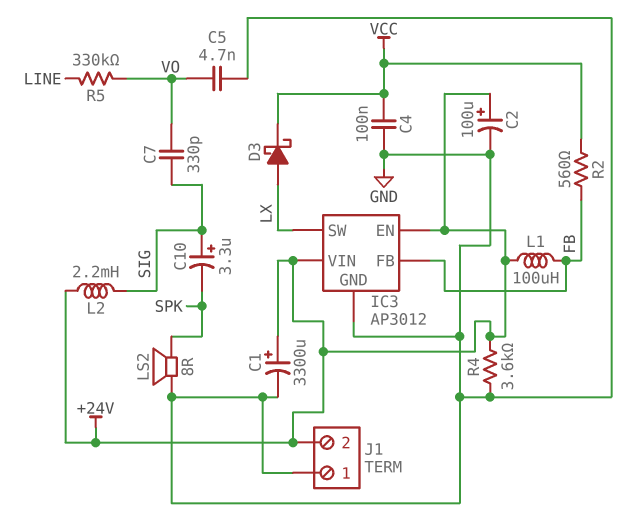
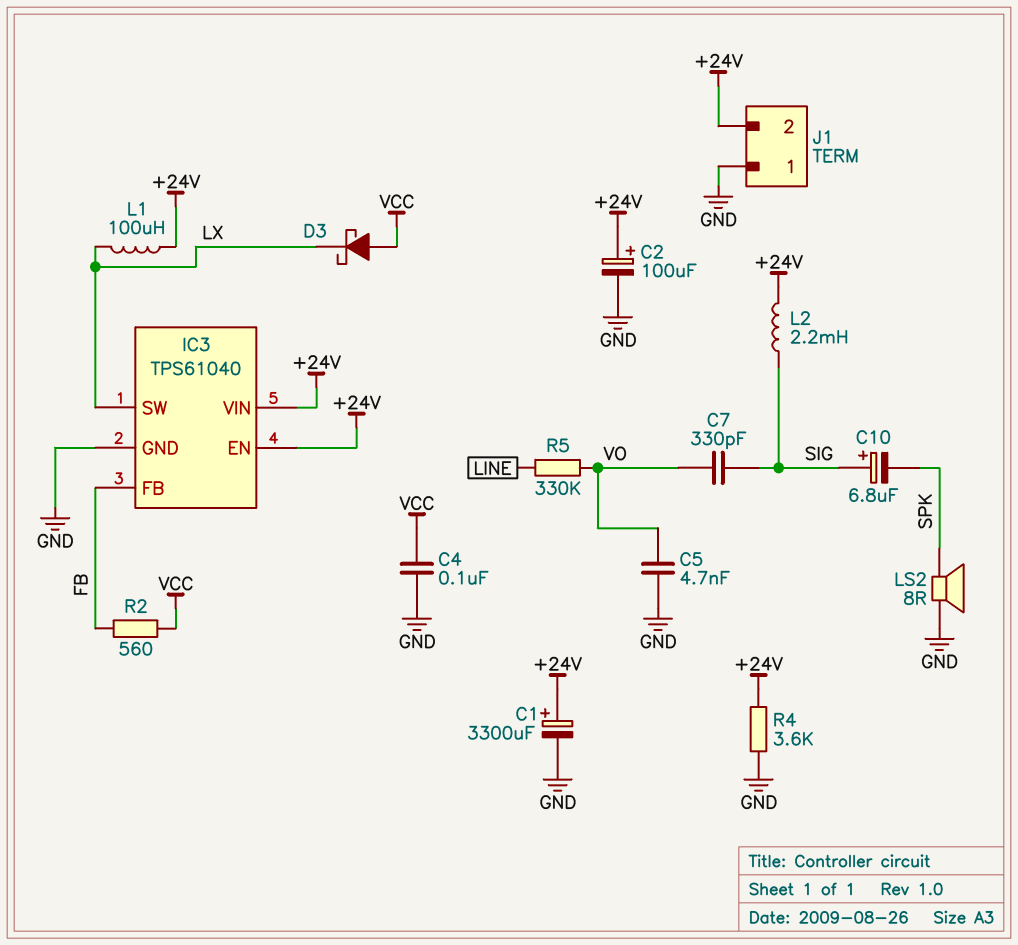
C10: 3.3uF (plus SIG, minus SPK) -> 6.8uF (plus SIG, minus SPK)
D3: schottky (A LX, K VCC) -> schottky (A VCC, K LX)
IC3: AP3012 -> TPS61040
L1: 100uH (+24V, FB) -> 100uH (+24V, LX)

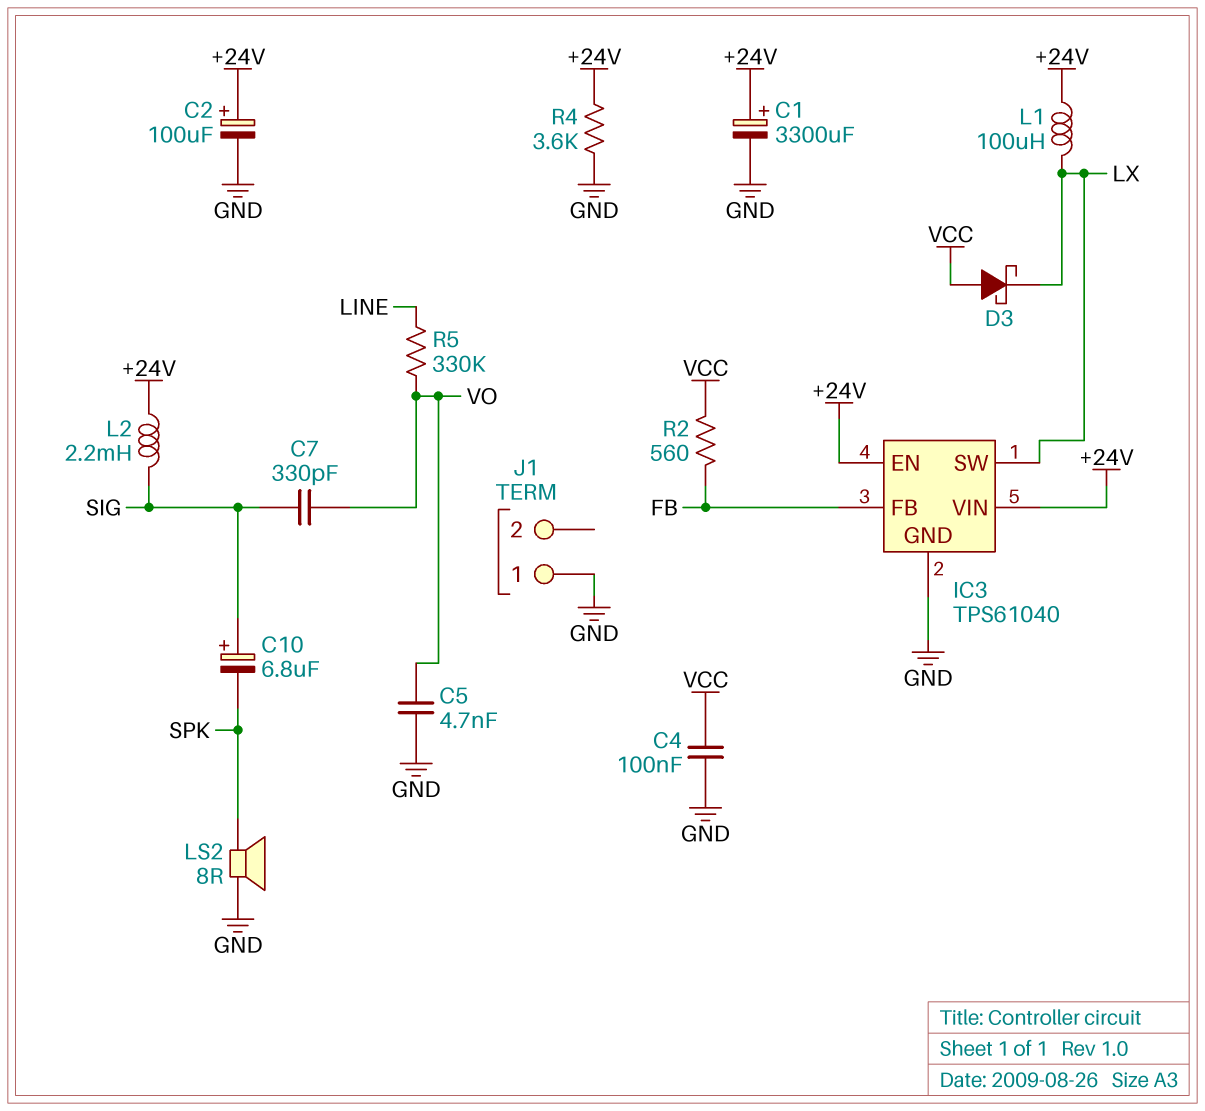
J1 pin 2: +24V -> none

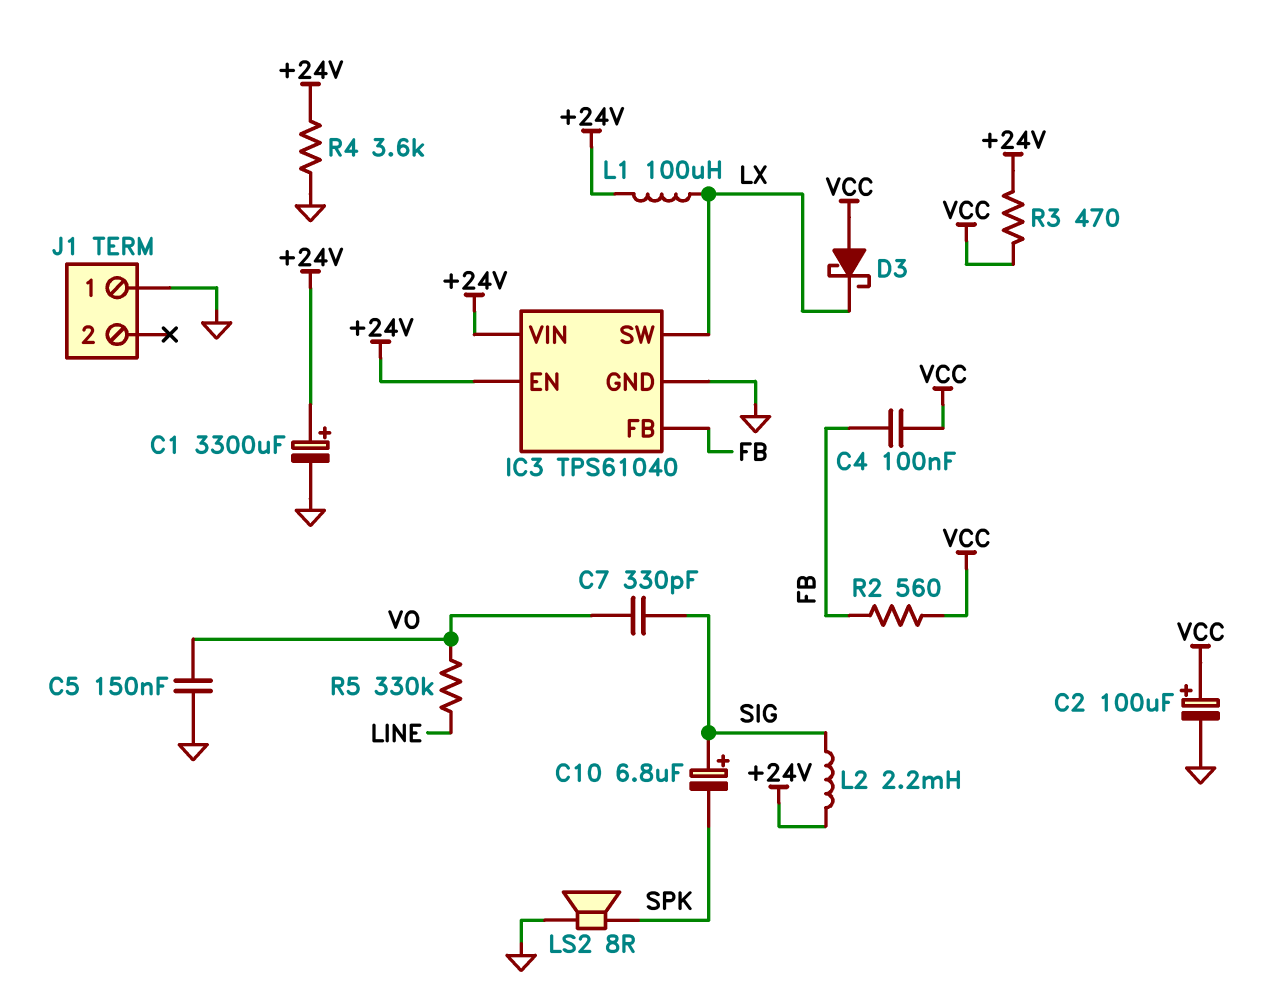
C2: 100uF (plus +24V, minus GND) -> 100uF (plus VCC, minus GND)
C4: 100nF (GND, VCC) -> 100nF (FB, VCC)
C5: 4.7nF (GND, VO) -> 150nF (GND, VO)
R3: none -> 470 (+24V, VCC)

